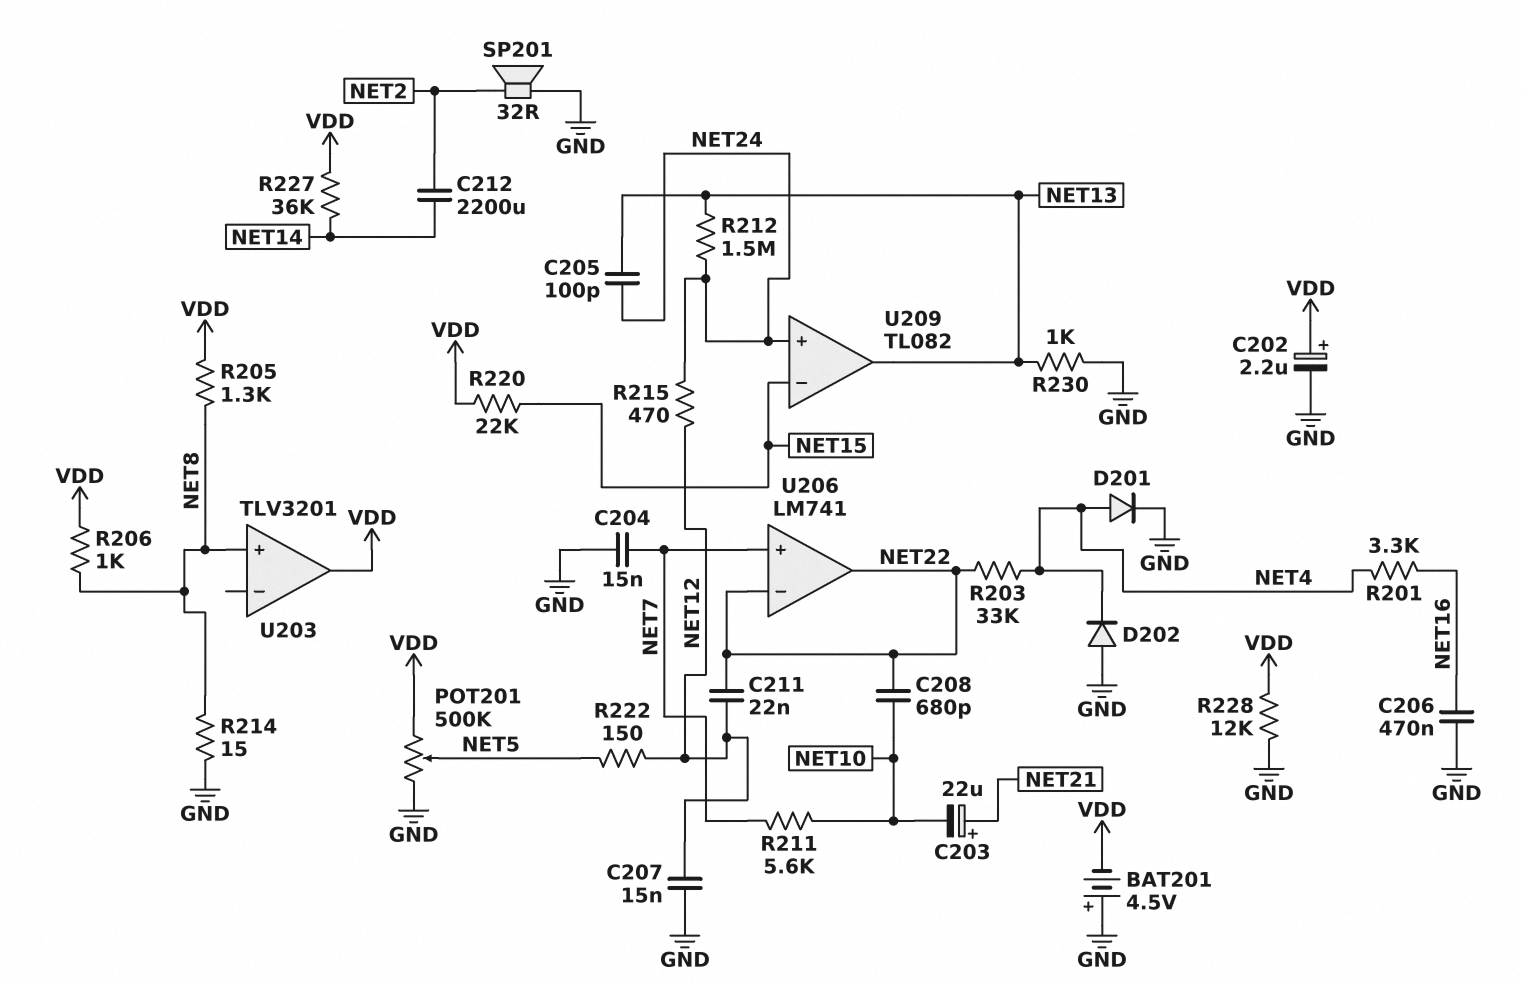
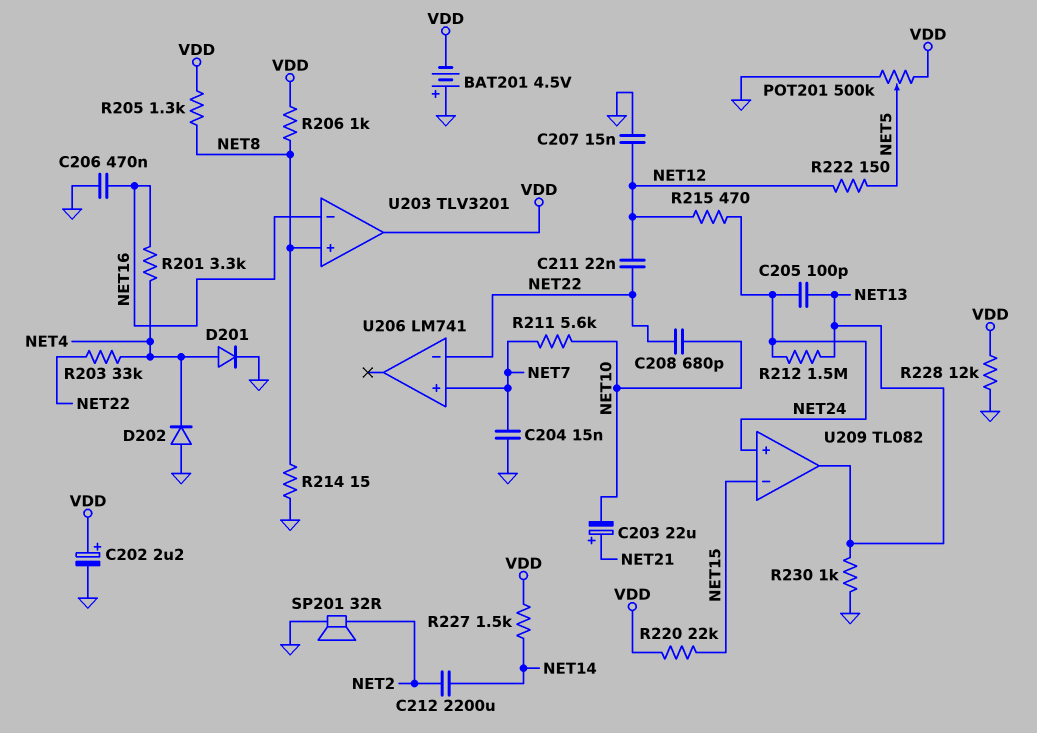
R227: 36k (NET14, VDD) -> 1.5k (NET14, VDD)
U203 pin in-: none -> NET16
U206 pin out: NET22 -> none

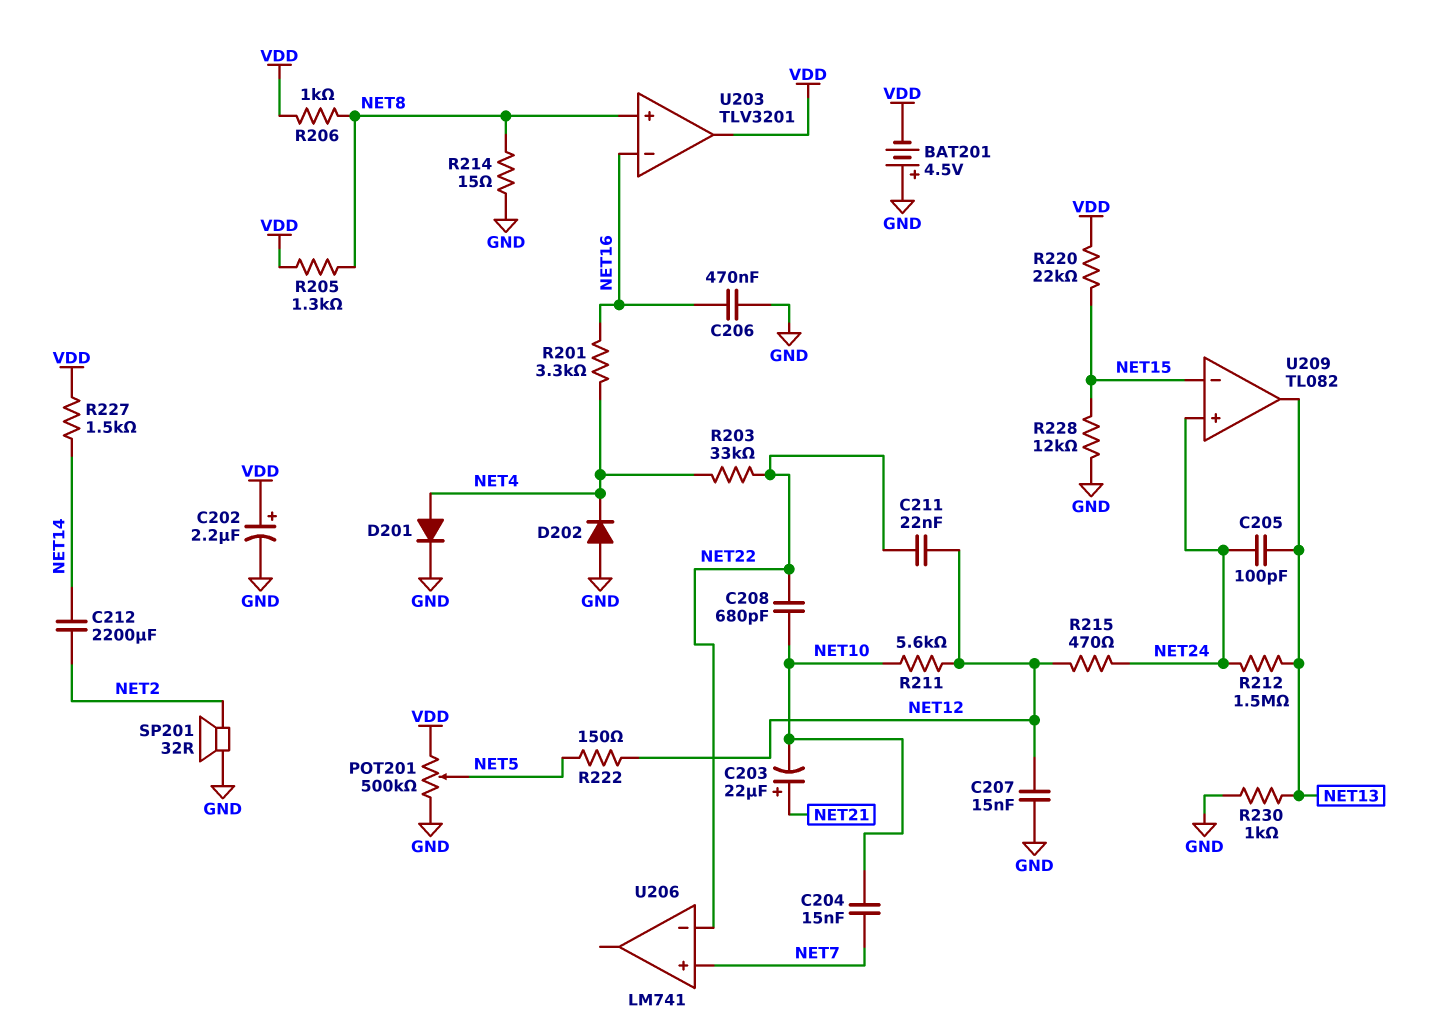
C204: 15nF (GND, NET7) -> 15nF (NET7, NET10)
R211: 5.6k (NET7, NET10) -> 5.6k (NET10, NET12)
R228: 12k (GND, VDD) -> 12k (GND, NET15)

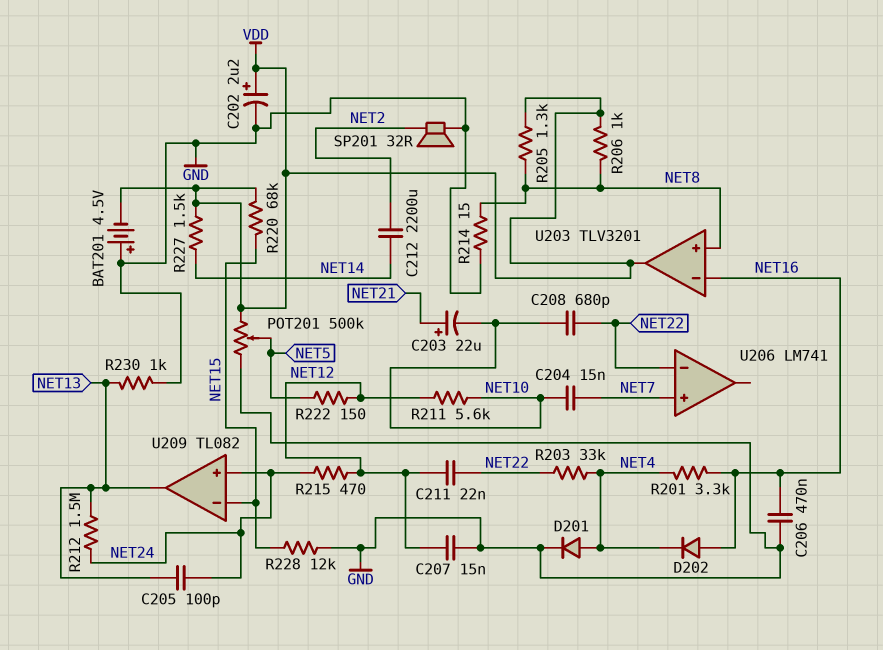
D202: diode (A GND, K NET4) -> diode (A NET16, K NET4)
R220: 22k (NET15, VDD) -> 68k (NET15, VDD)

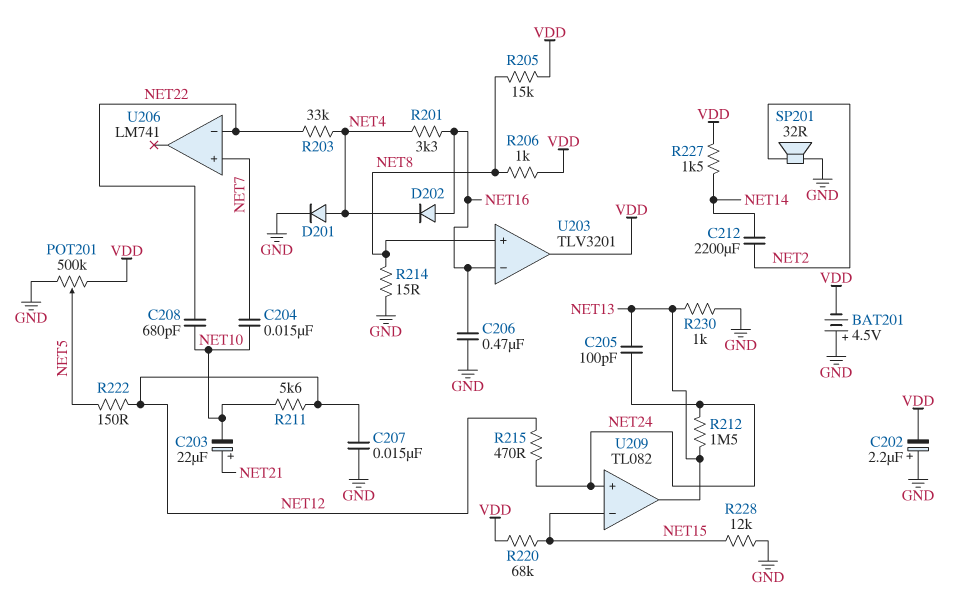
C202: 2.2uF (plus VDD, minus GND) -> 2.2uF (plus GND, minus VDD)
C211: 22nF (NET12, NET22) -> none
R205: 1.3k (NET8, VDD) -> 15k (NET8, VDD)

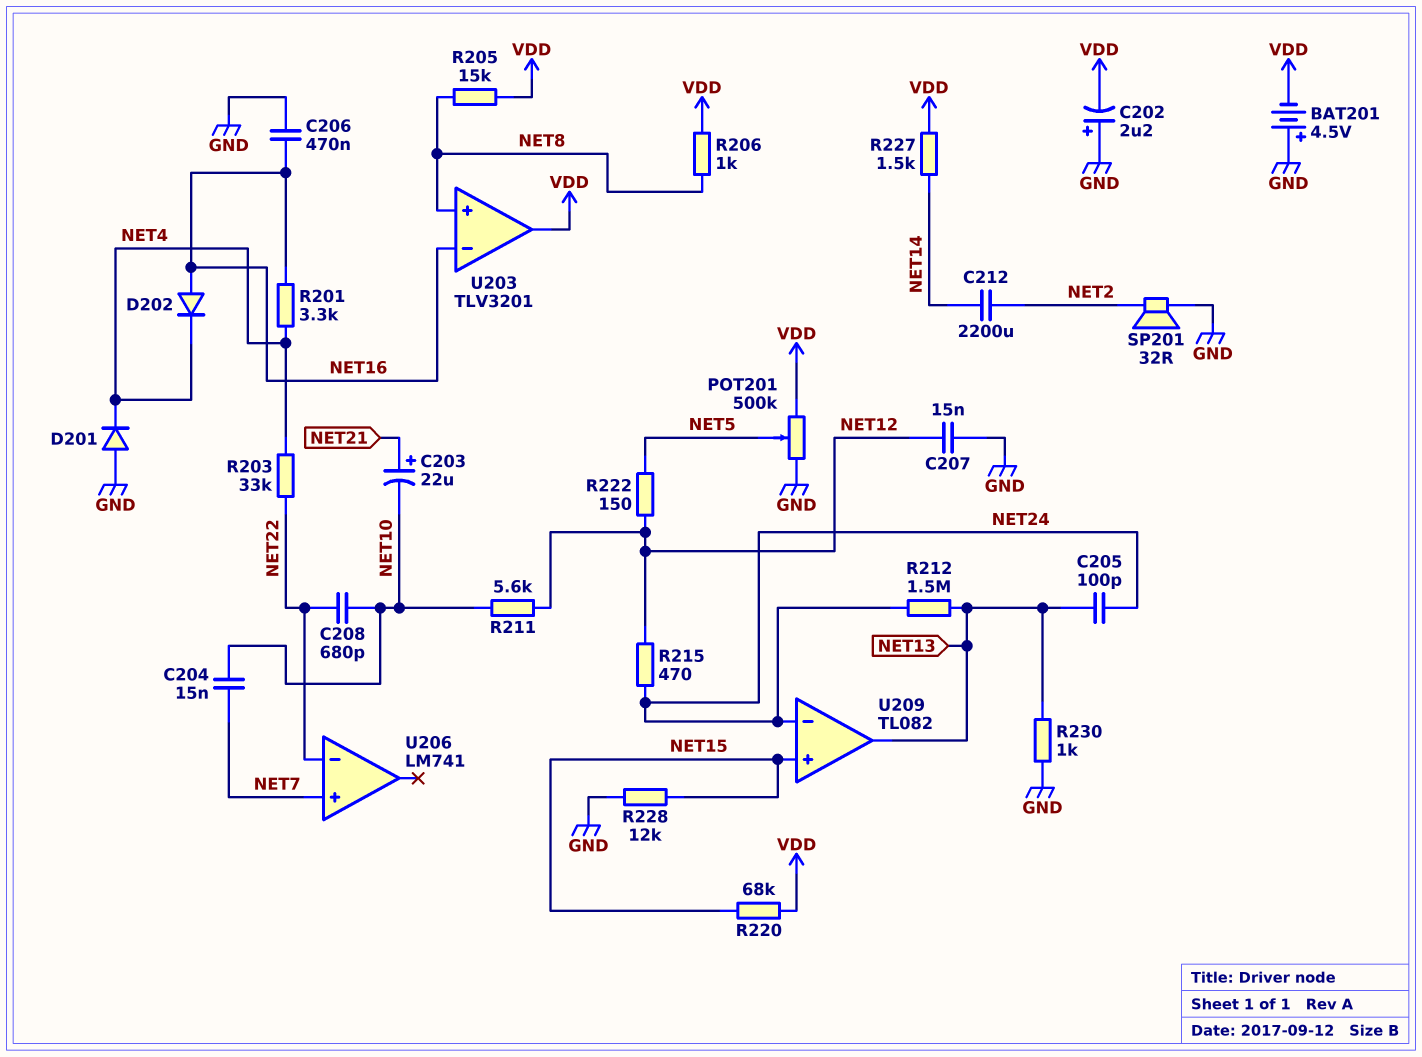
D201: diode (A NET4, K GND) -> diode (A GND, K NET4)
R214: 15 (GND, NET8) -> none
U209 pin in+: NET24 -> NET15
U209 pin in-: NET15 -> NET24

